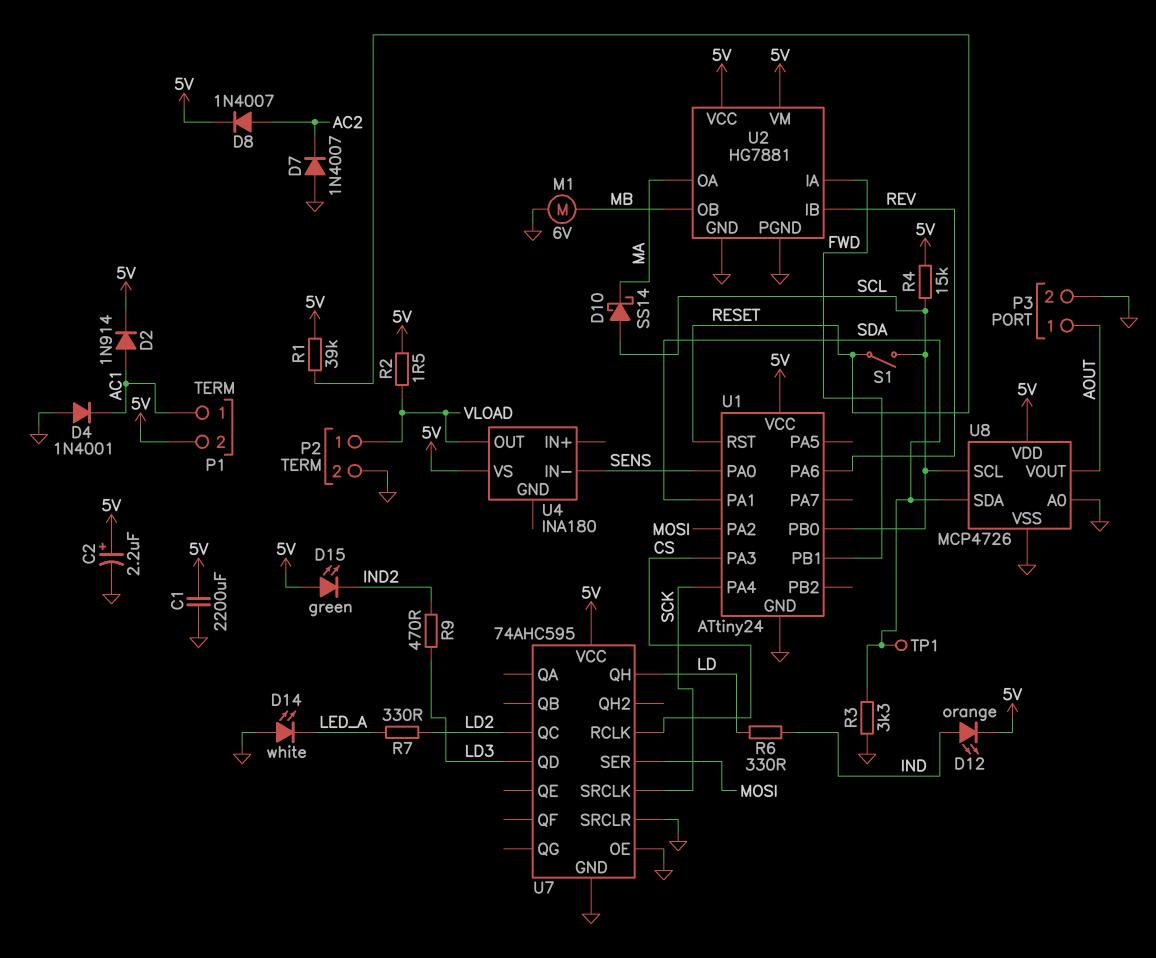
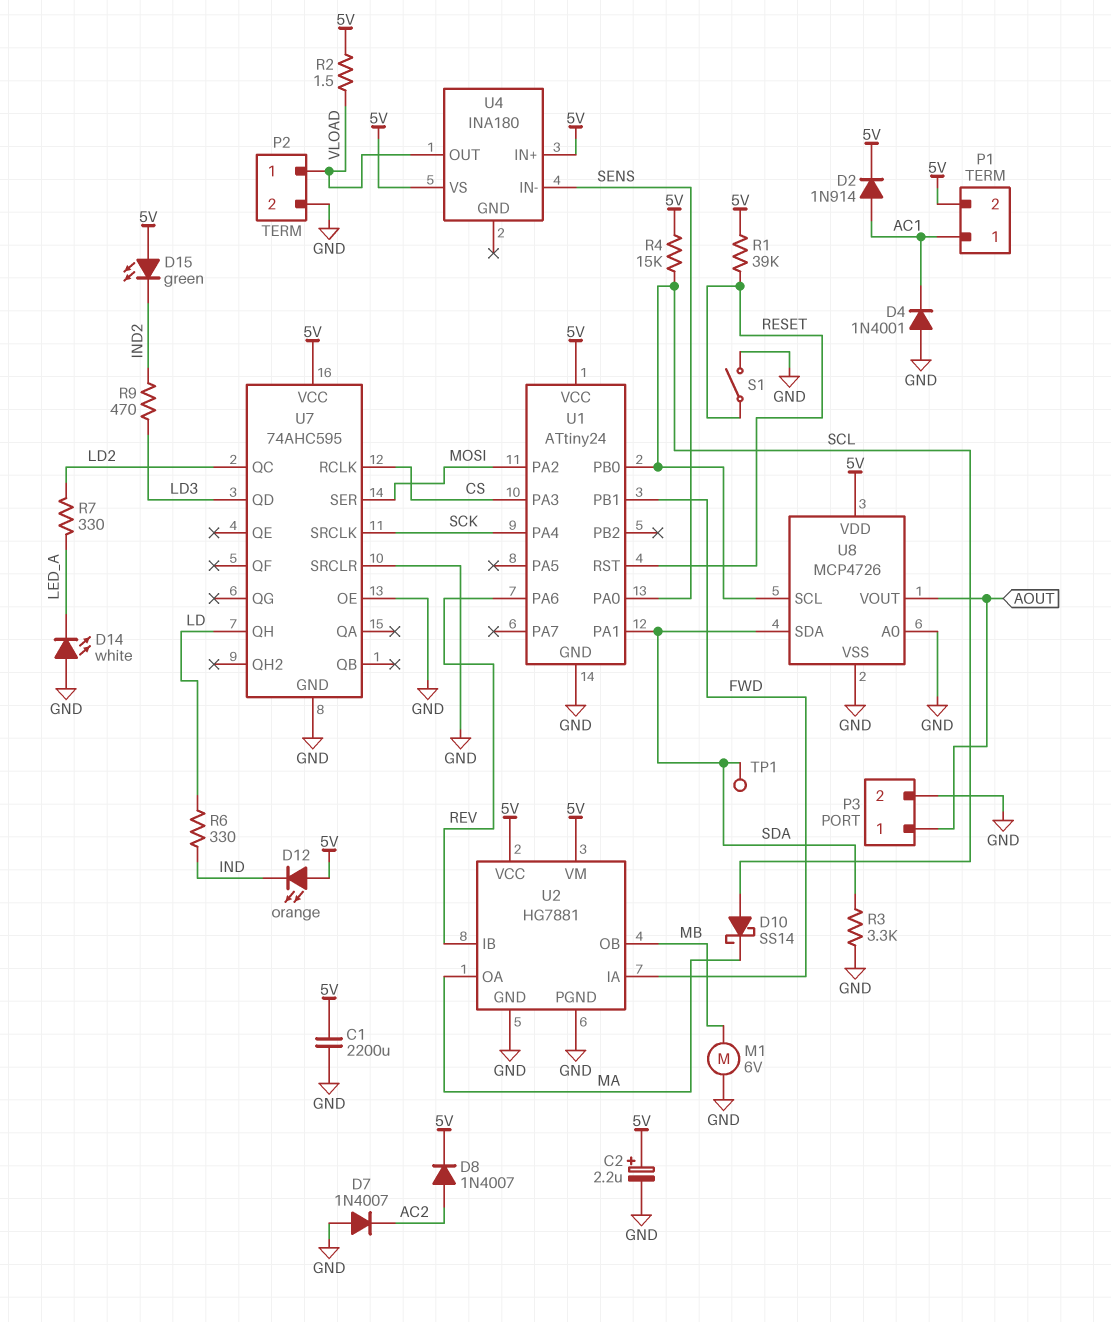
D12: LED orange (A IND, K 5V) -> LED orange (A 5V, K IND)
S1: switch (RESET, SCL) -> switch (GND, RESET)
U4 pin IN+: none -> 5V

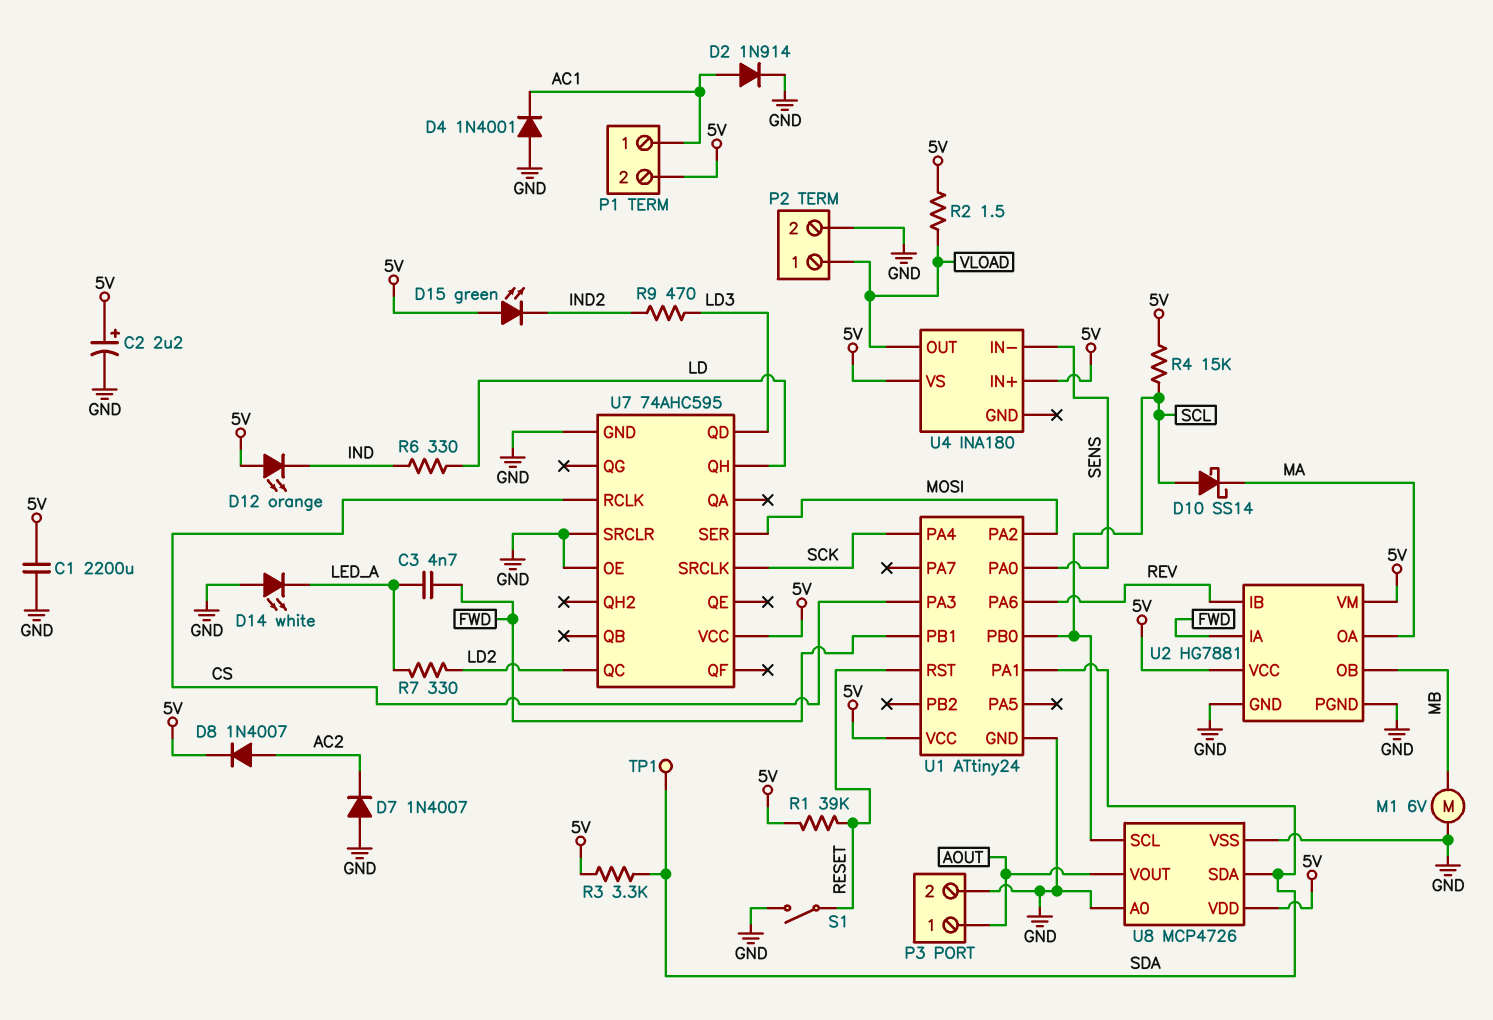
C3: none -> 4.7nF (FWD, LED_A)
D2: diode 1N914 (A AC1, K 5V) -> diode 1N914 (A AC1, K GND)
R3: 3.3k (GND, SDA) -> 3.3k (5V, SDA)

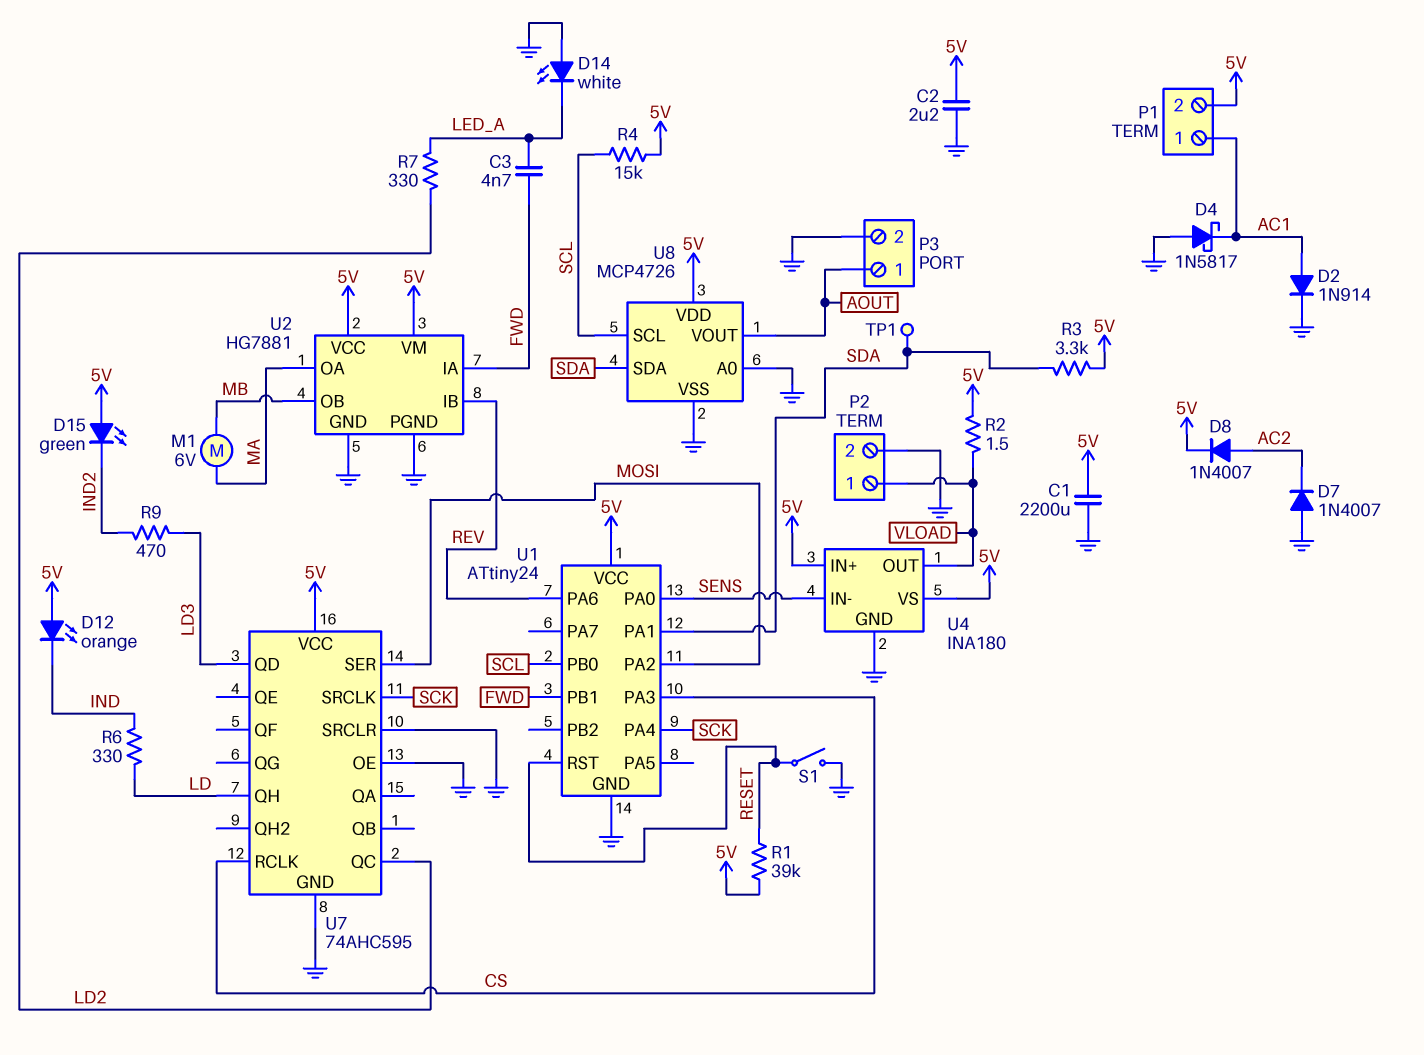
C2: 2.2uF (plus 5V, minus GND) -> 2.2uF (5V, GND)
D4: diode 1N4001 (A GND, K AC1) -> schottky 1N5817 (A GND, K AC1)
D10: schottky SS14 (A SCL, K MA) -> none
M1: motor 6V (GND, MB) -> motor 6V (MA, MB)
U4 pin GND: none -> GND

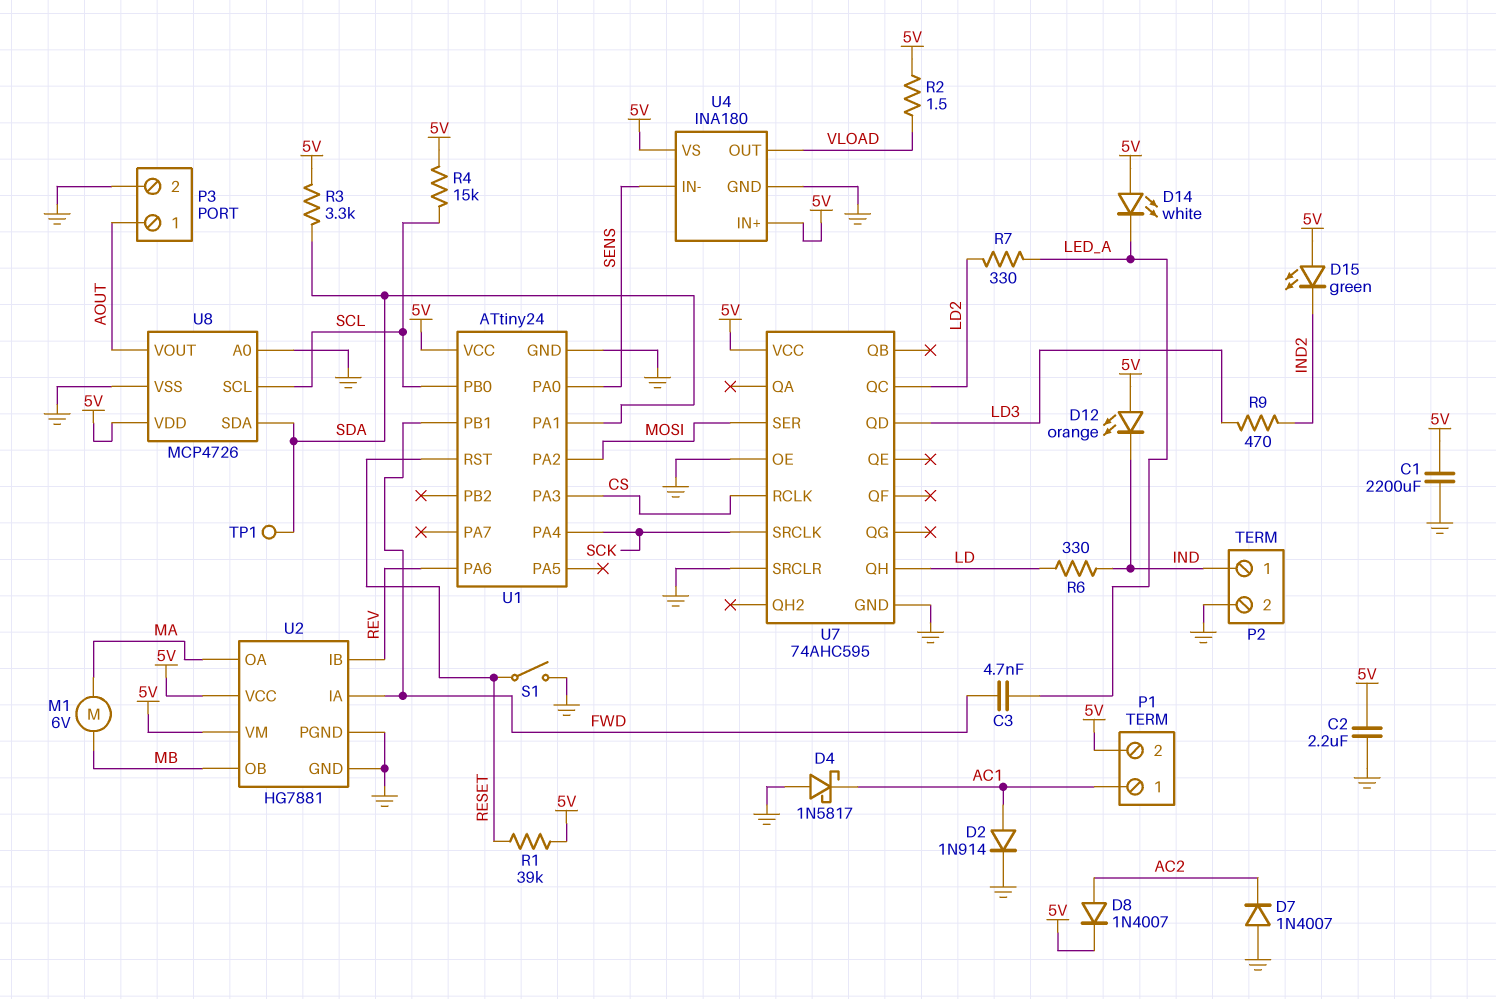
D14: LED white (A GND, K LED_A) -> LED white (A 5V, K LED_A)
P2 pin 1: VLOAD -> IND

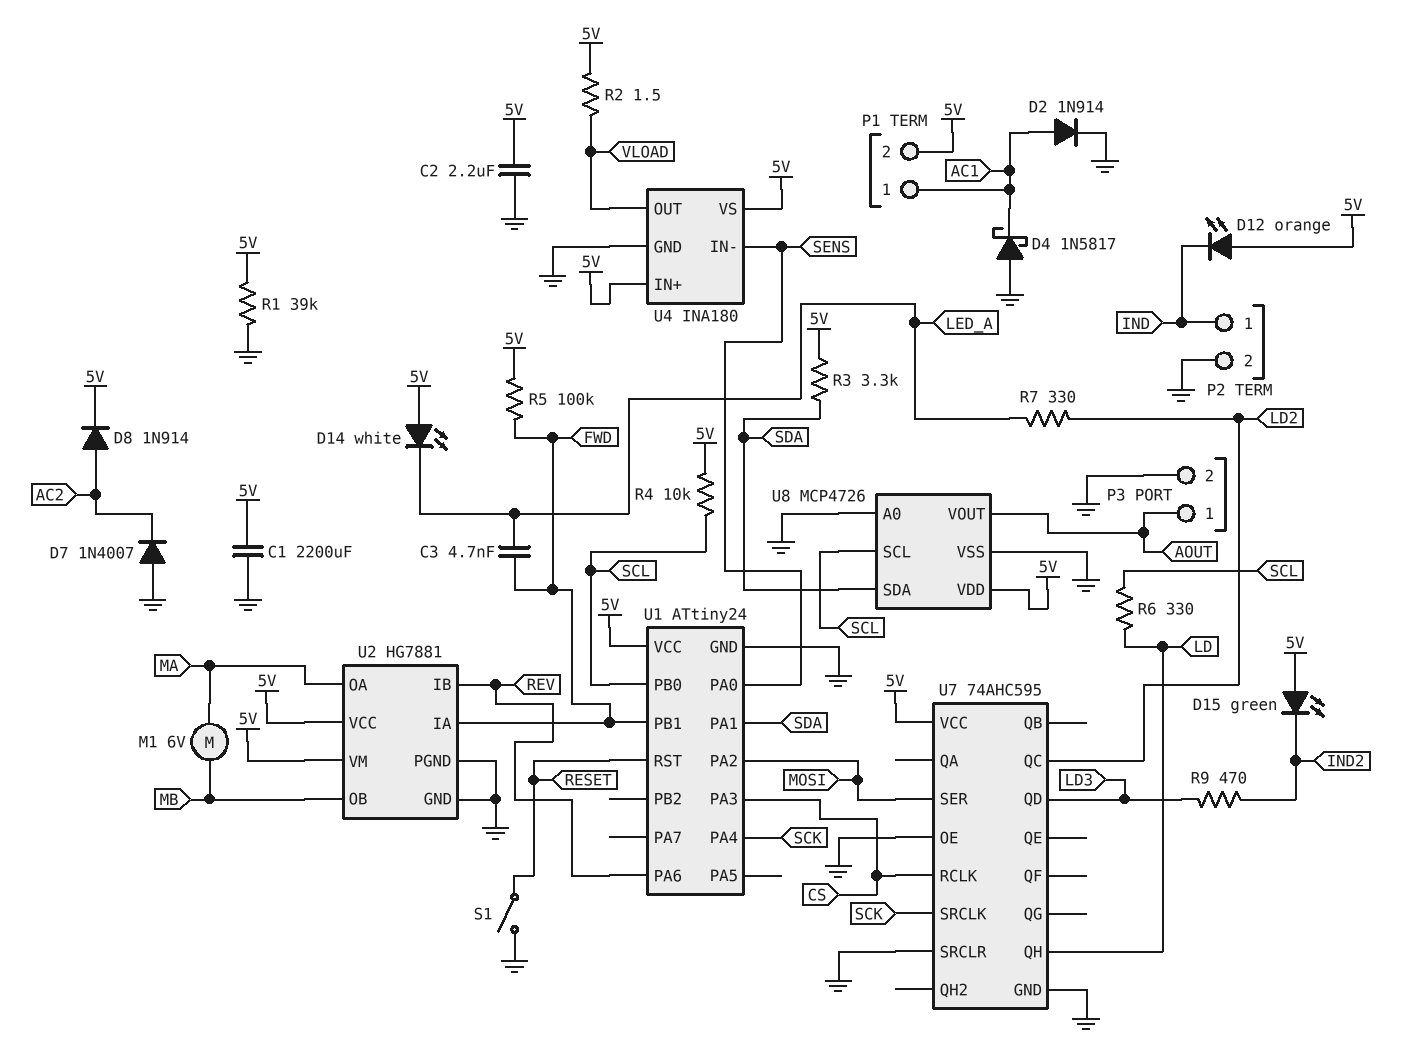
D8: diode 1N4007 (A AC2, K 5V) -> diode 1N914 (A AC2, K 5V)
R1: 39k (5V, RESET) -> 39k (5V, GND)
R4: 15k (5V, SCL) -> 10k (5V, SCL)
R5: none -> 100k (5V, FWD)
R6: 330 (IND, LD) -> 330 (LD, SCL)
TP1: test point (SDA) -> none

